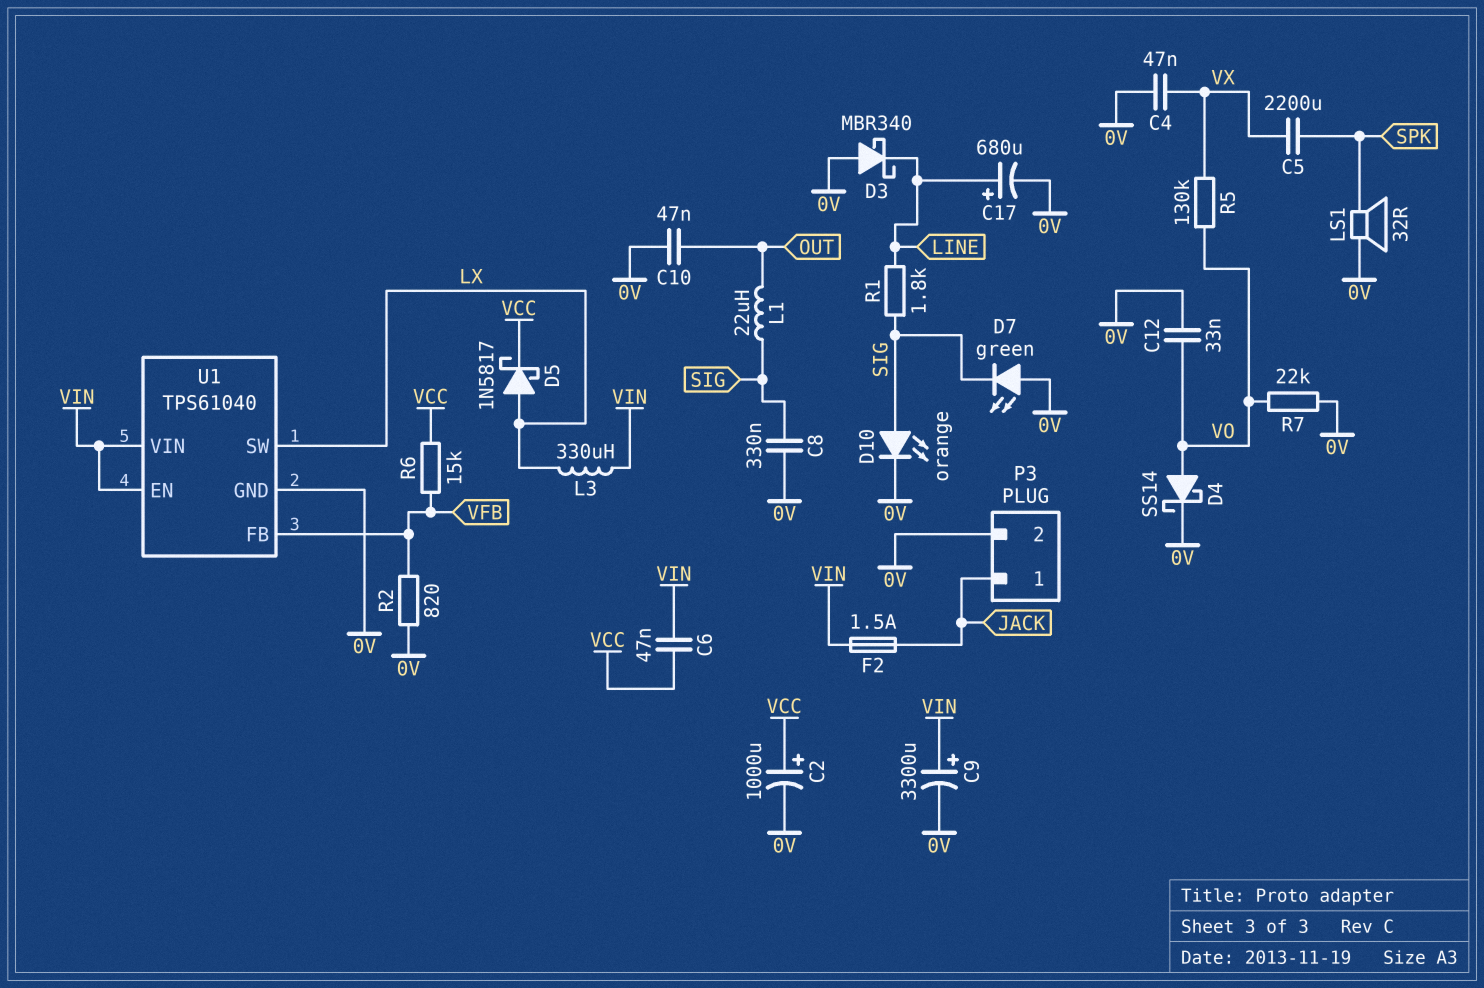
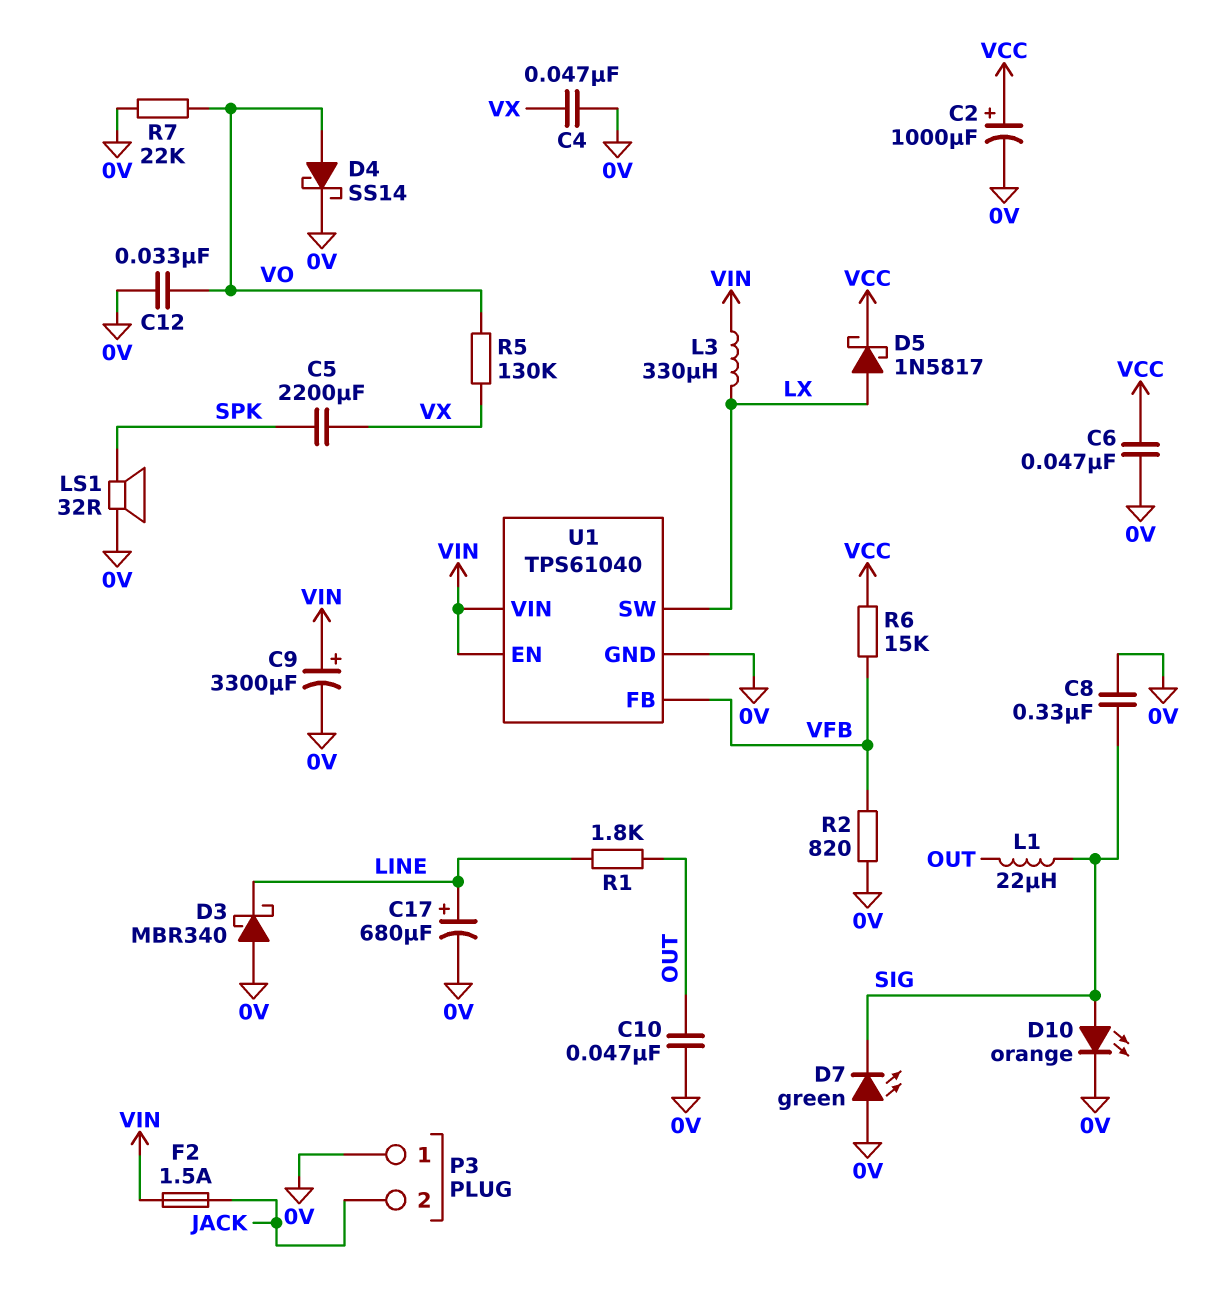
C6: 47nF (VCC, VIN) -> 47nF (0V, VCC)
P3 pin 1: JACK -> 0V
P3 pin 2: 0V -> JACK
R1: 1.8k (LINE, SIG) -> 1.8k (LINE, OUT)

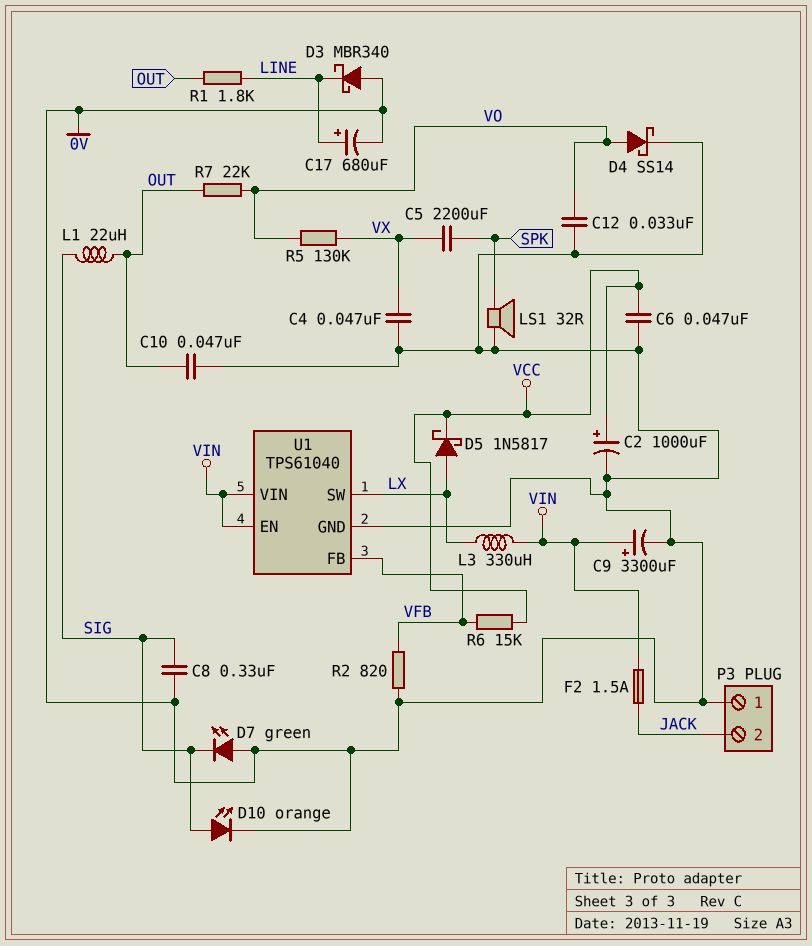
R7: 22k (0V, VO) -> 22k (OUT, VO)

